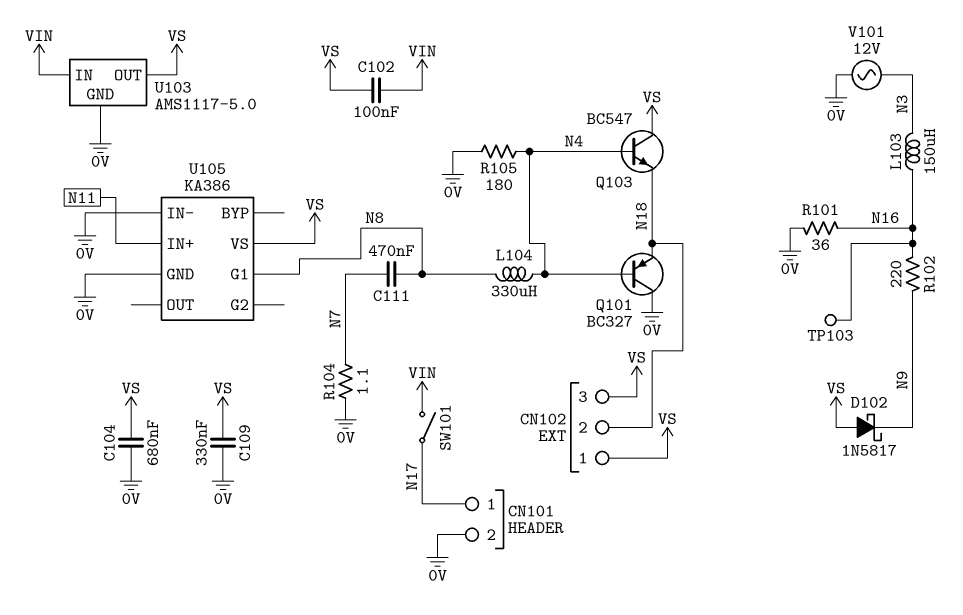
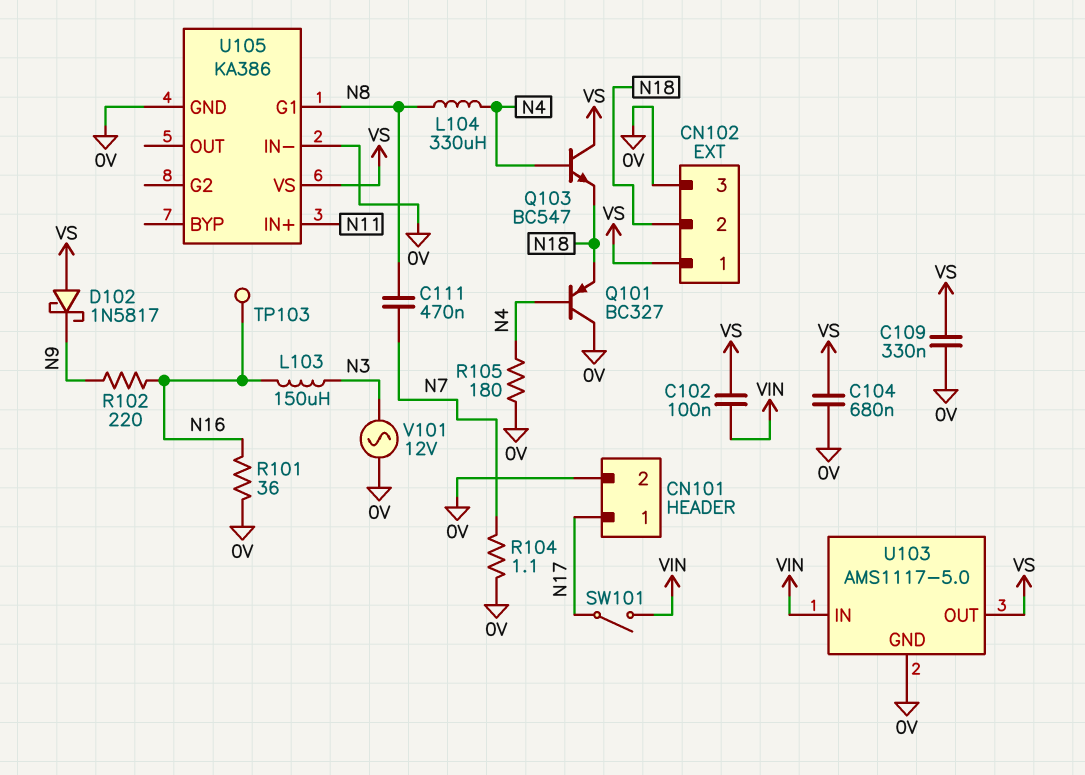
CN102 pin 3: VS -> 0V

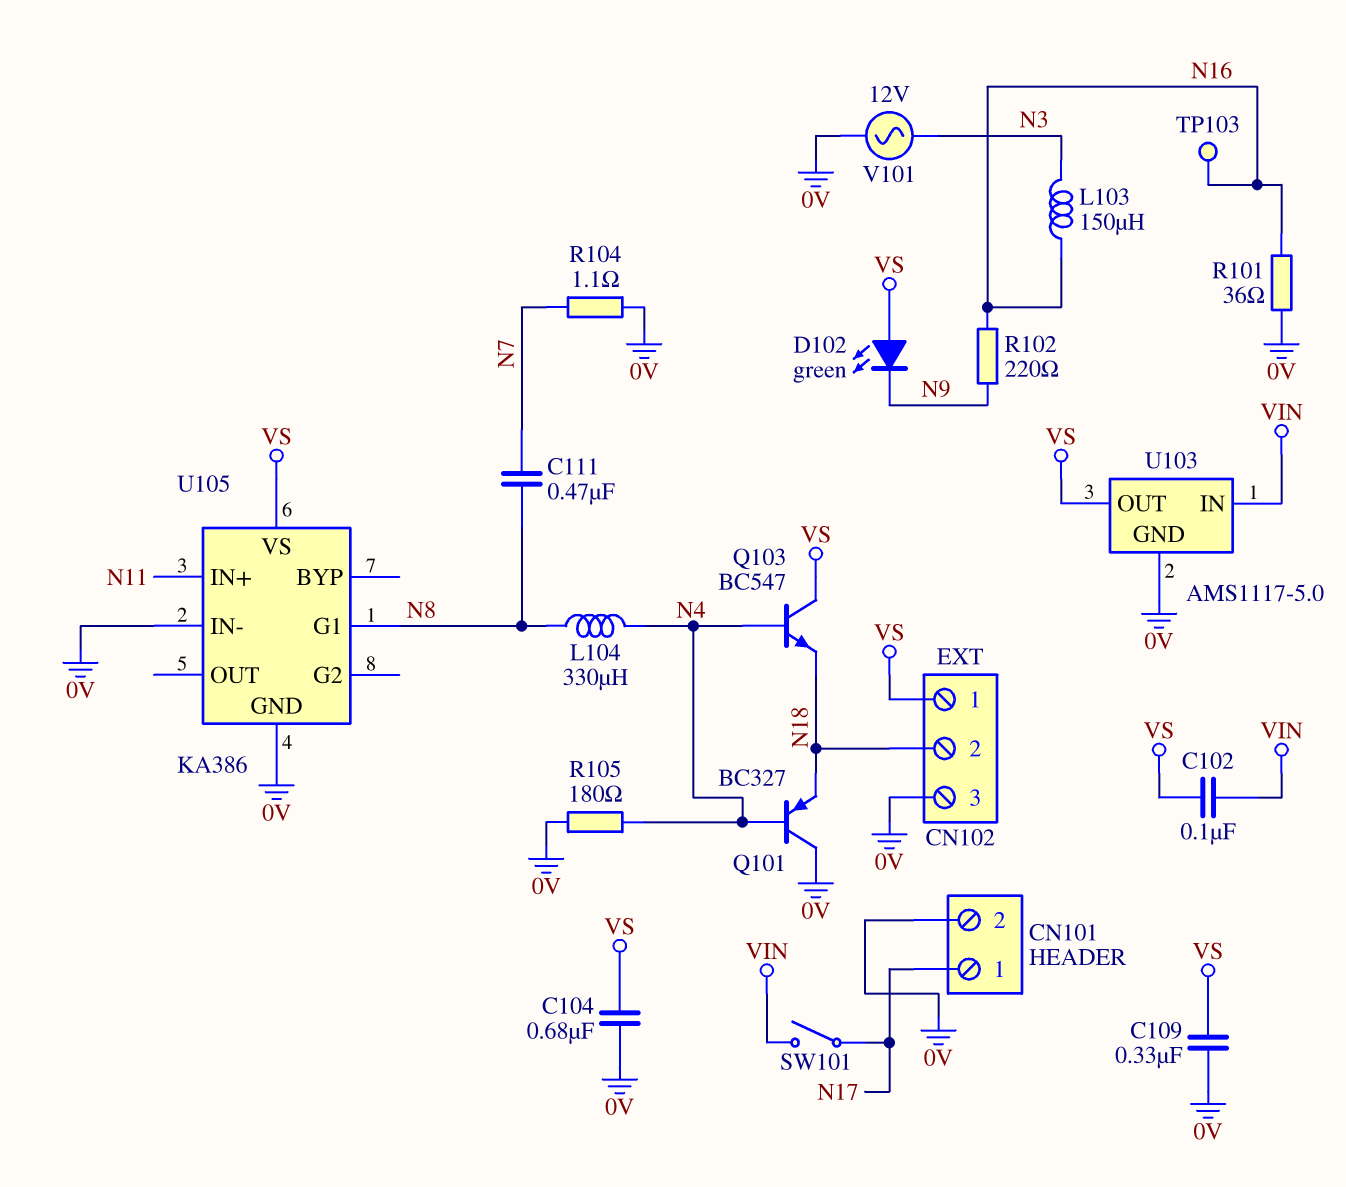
D102: schottky 1N5817 (A VS, K N9) -> LED green (A VS, K N9)

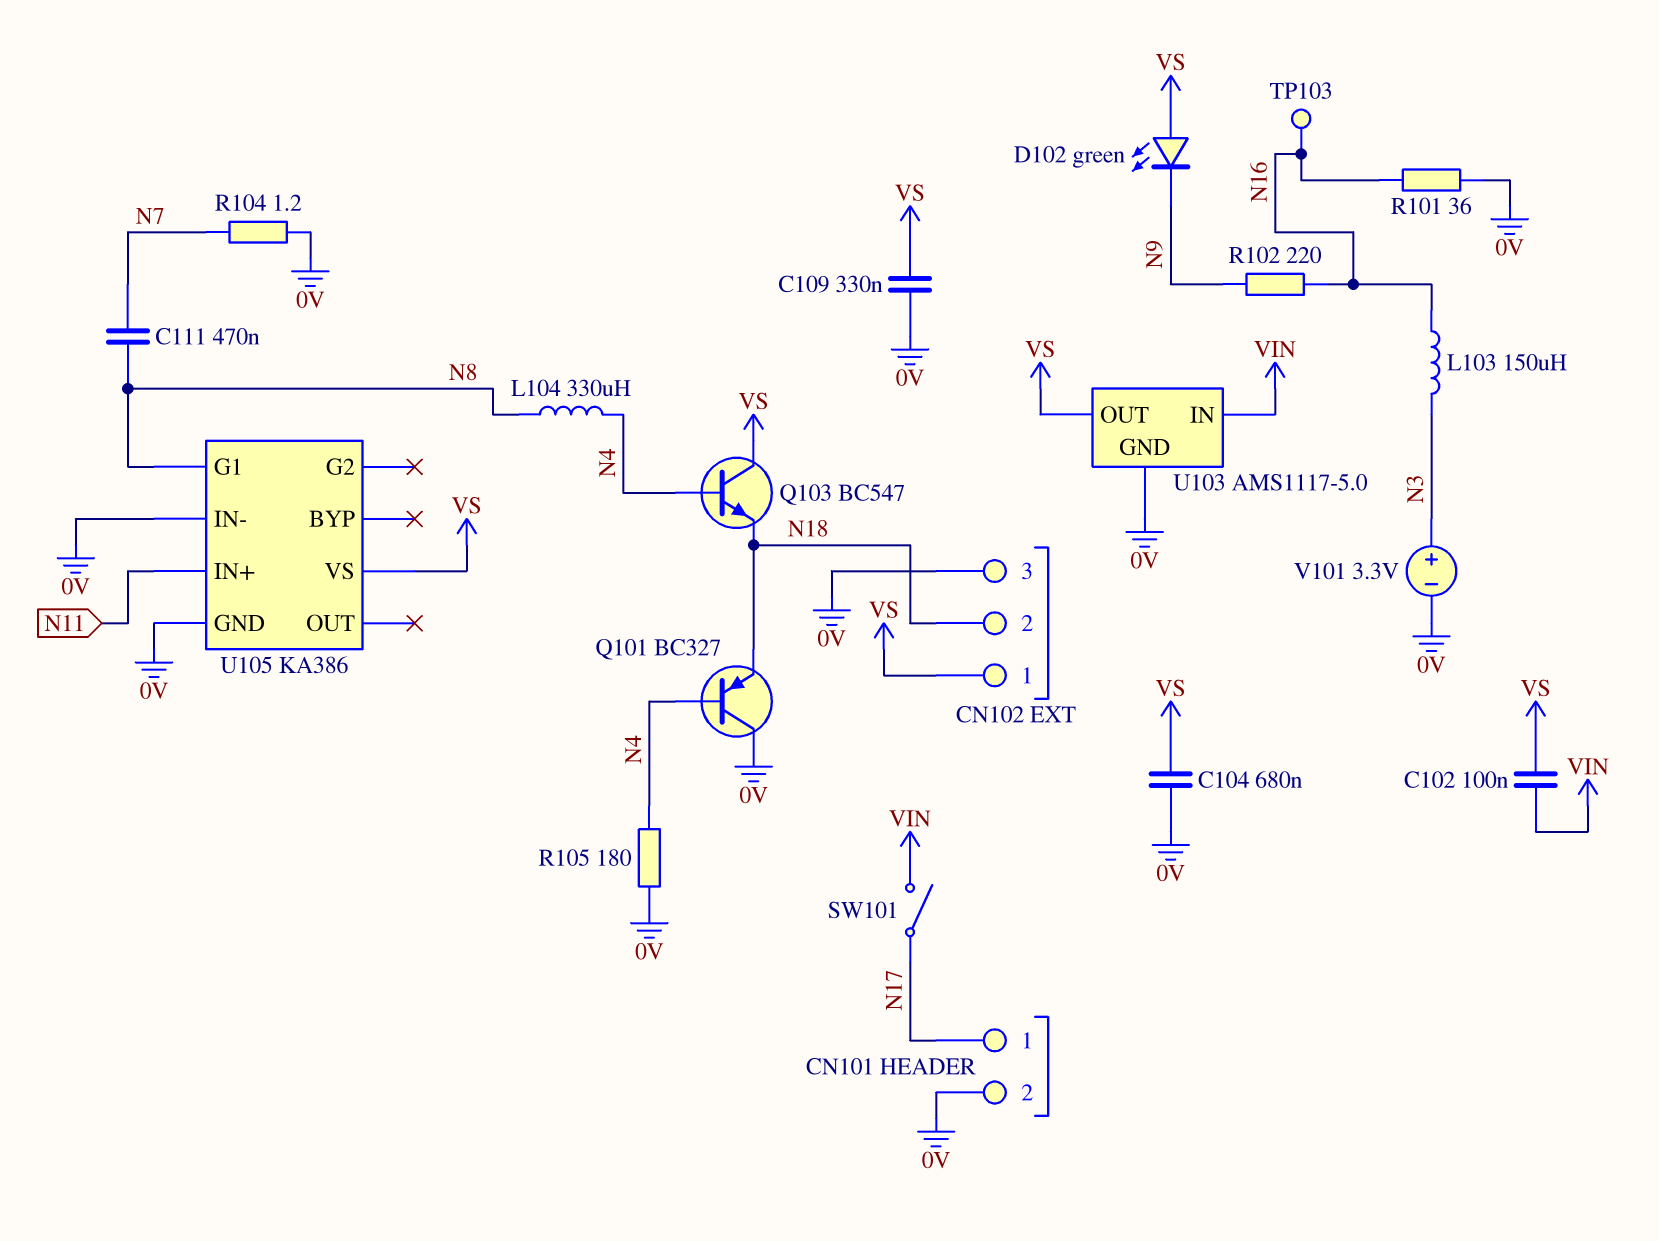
R104: 1.1 (0V, N7) -> 1.2 (0V, N7)
V101: AC 12V (0V, N3) -> 3.3V (plus N3, minus 0V)

